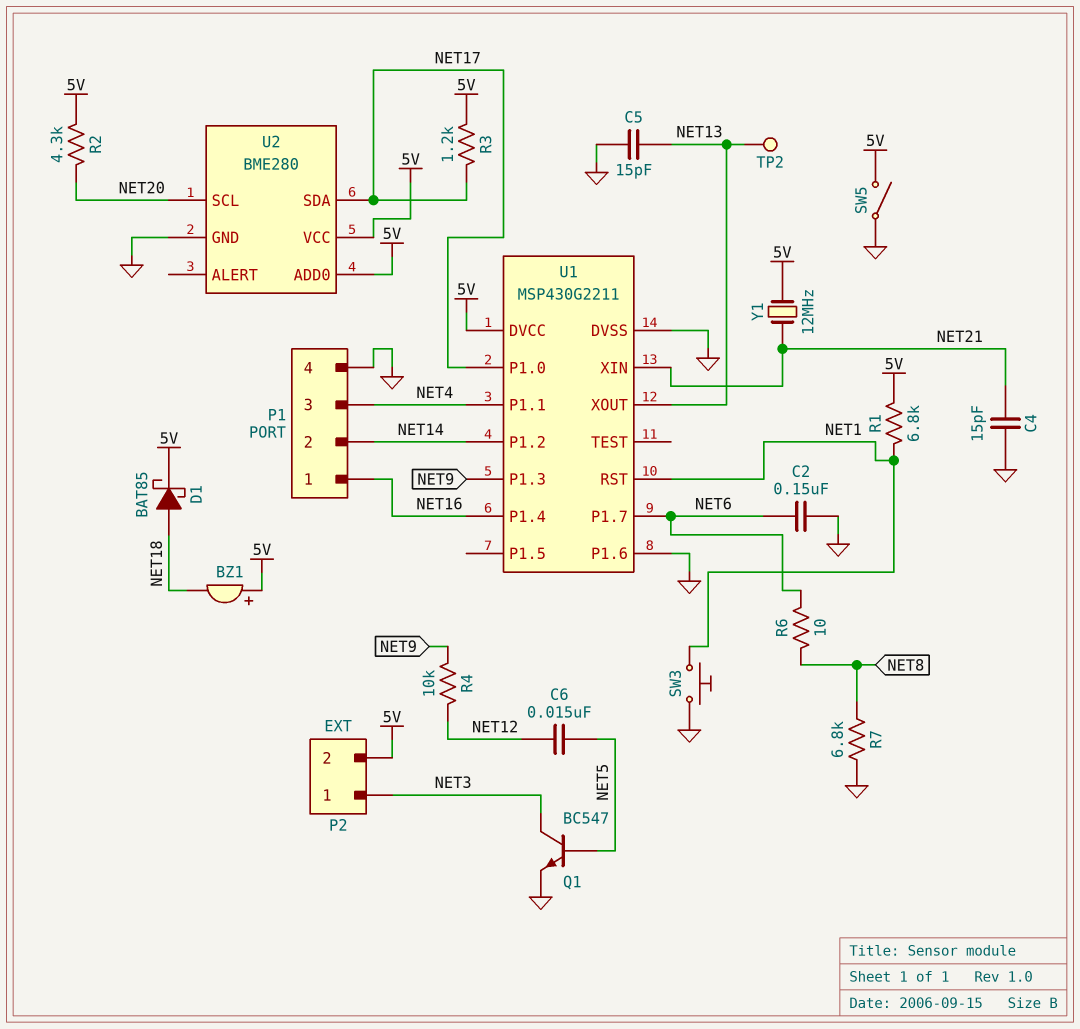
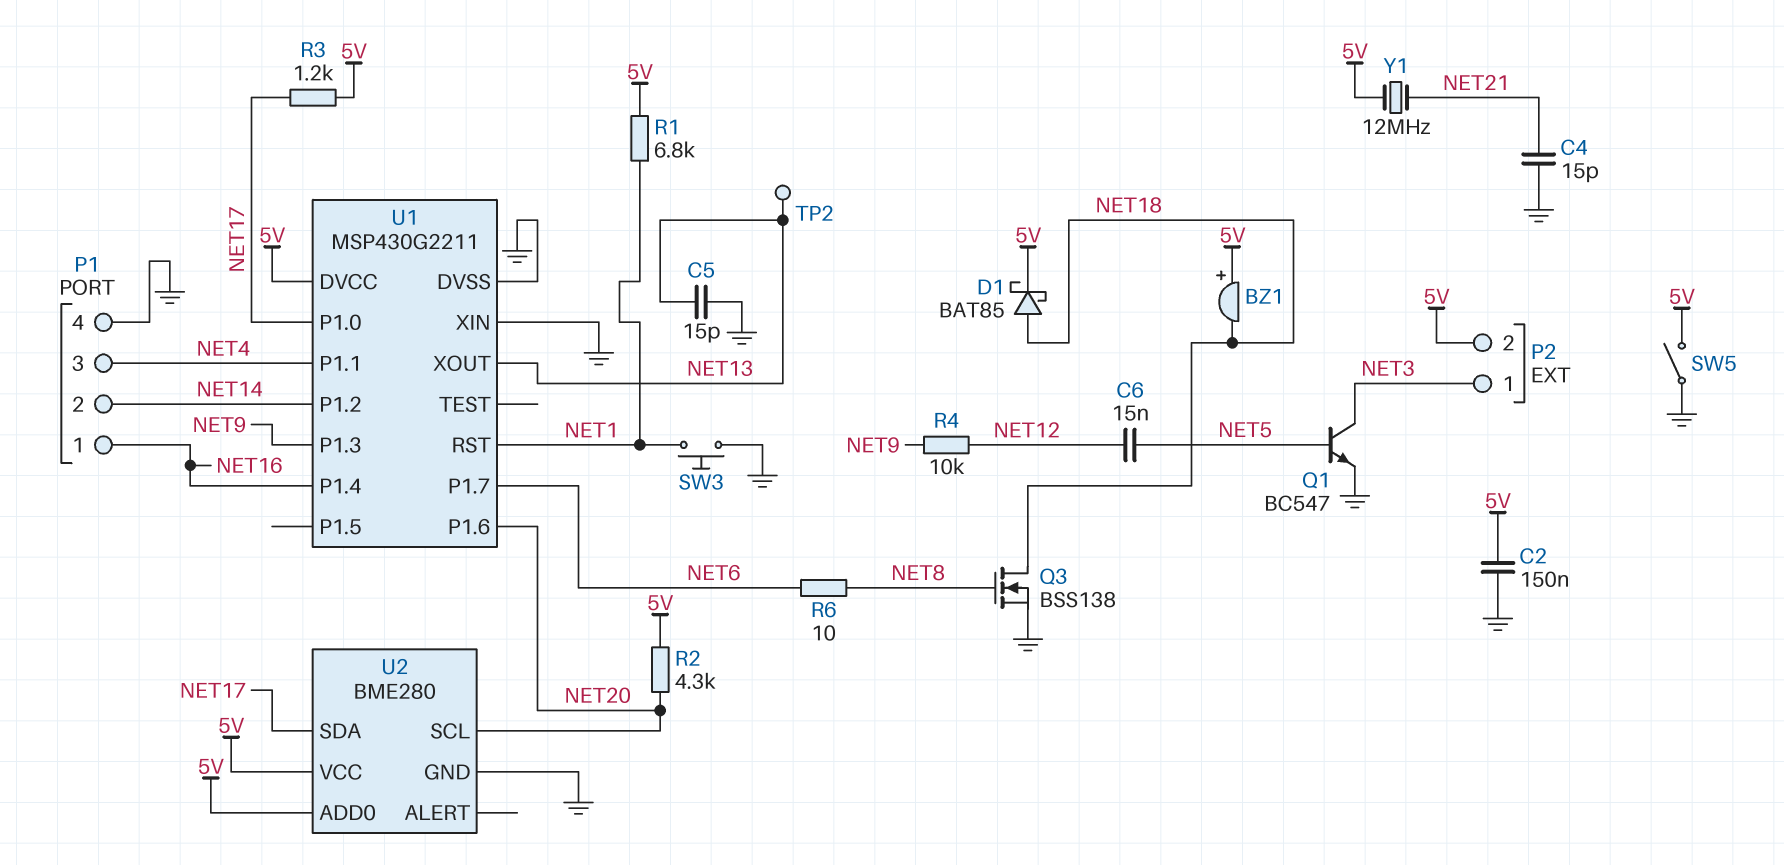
C2: 150nF (GND, NET6) -> 150nF (5V, GND)
Q3: none -> NMOS BSS138 (G NET8, D NET18, S GND)
R7: 6.8k (GND, NET8) -> none
U1 pin P1.6: GND -> NET20
U1 pin XIN: NET21 -> GND

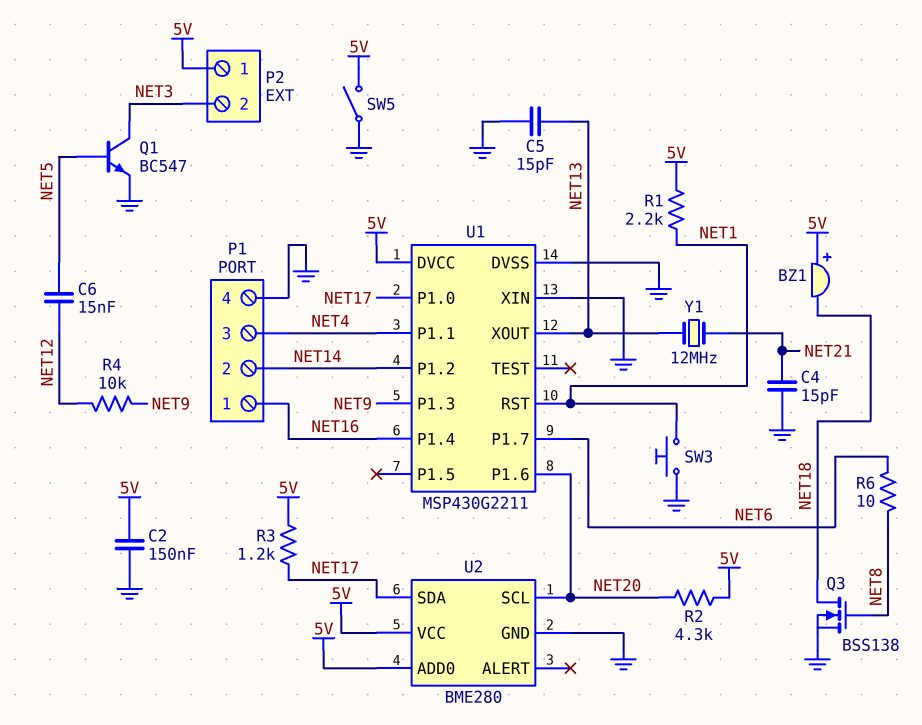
D1: schottky BAT85 (A NET18, K 5V) -> none
P2 pin 1: NET3 -> 5V
P2 pin 2: 5V -> NET3
R1: 6.8k (5V, NET1) -> 2.2k (5V, NET1)
TP2: test point (NET13) -> none
Y1: 12MHz (5V, NET21) -> 12MHz (NET13, NET21)

